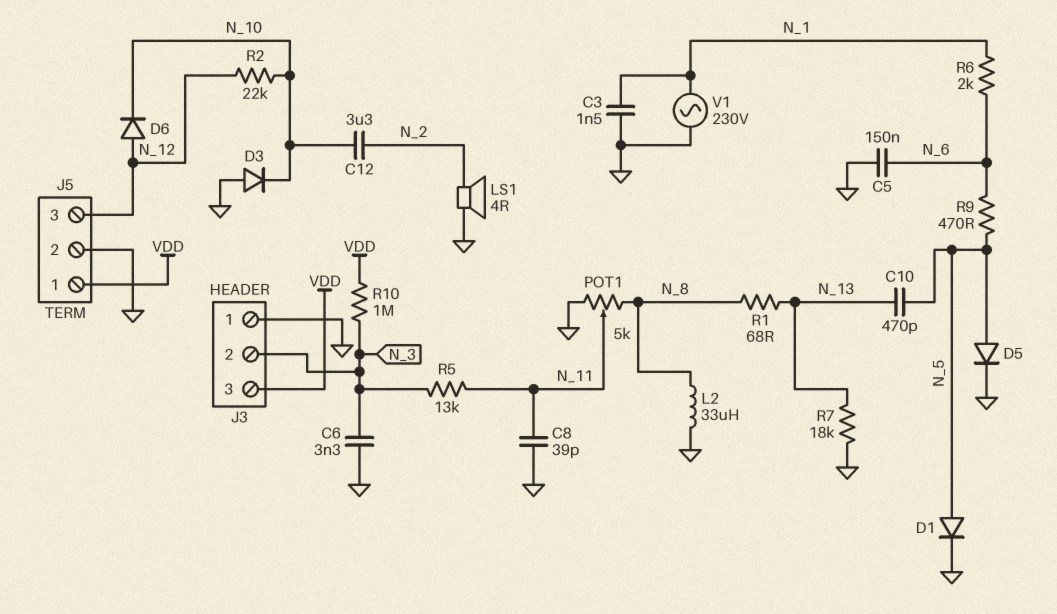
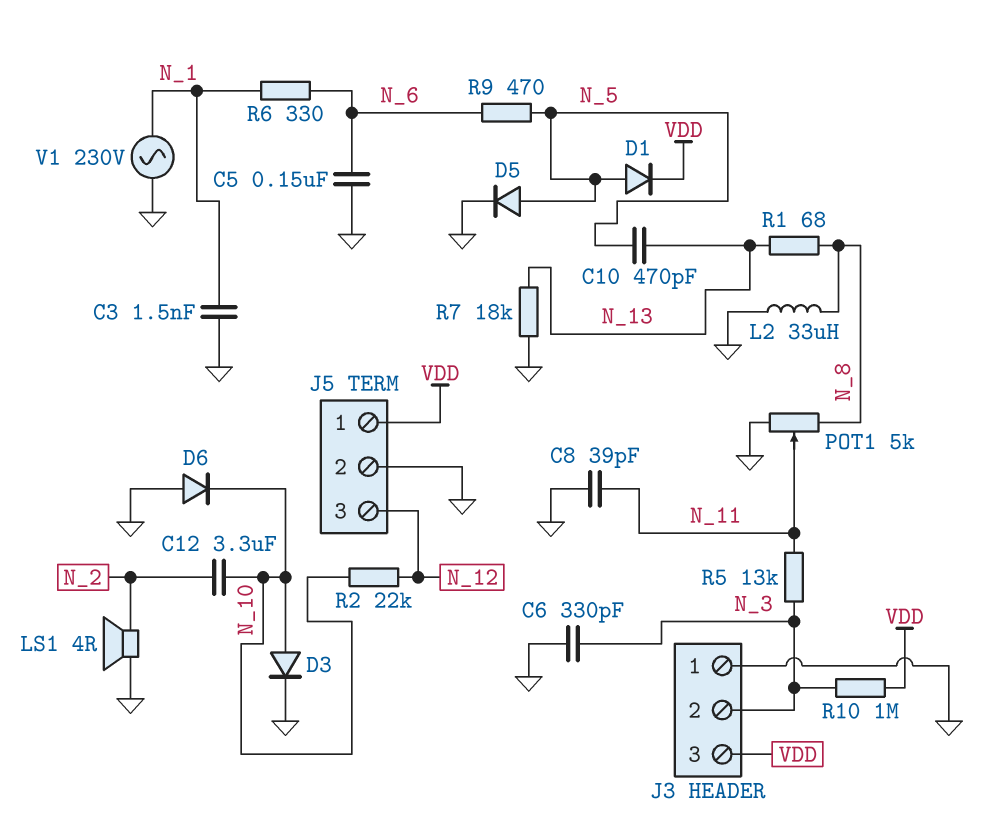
C6: 3.3nF (GND, N_3) -> 330pF (GND, N_3)
D1: diode (A N_5, K GND) -> diode (A N_5, K VDD)
D3: diode (A GND, K N_10) -> diode (A N_10, K GND)
D6: diode (A N_12, K N_10) -> diode (A GND, K N_10)
R6: 2k (N_1, N_6) -> 330 (N_1, N_6)

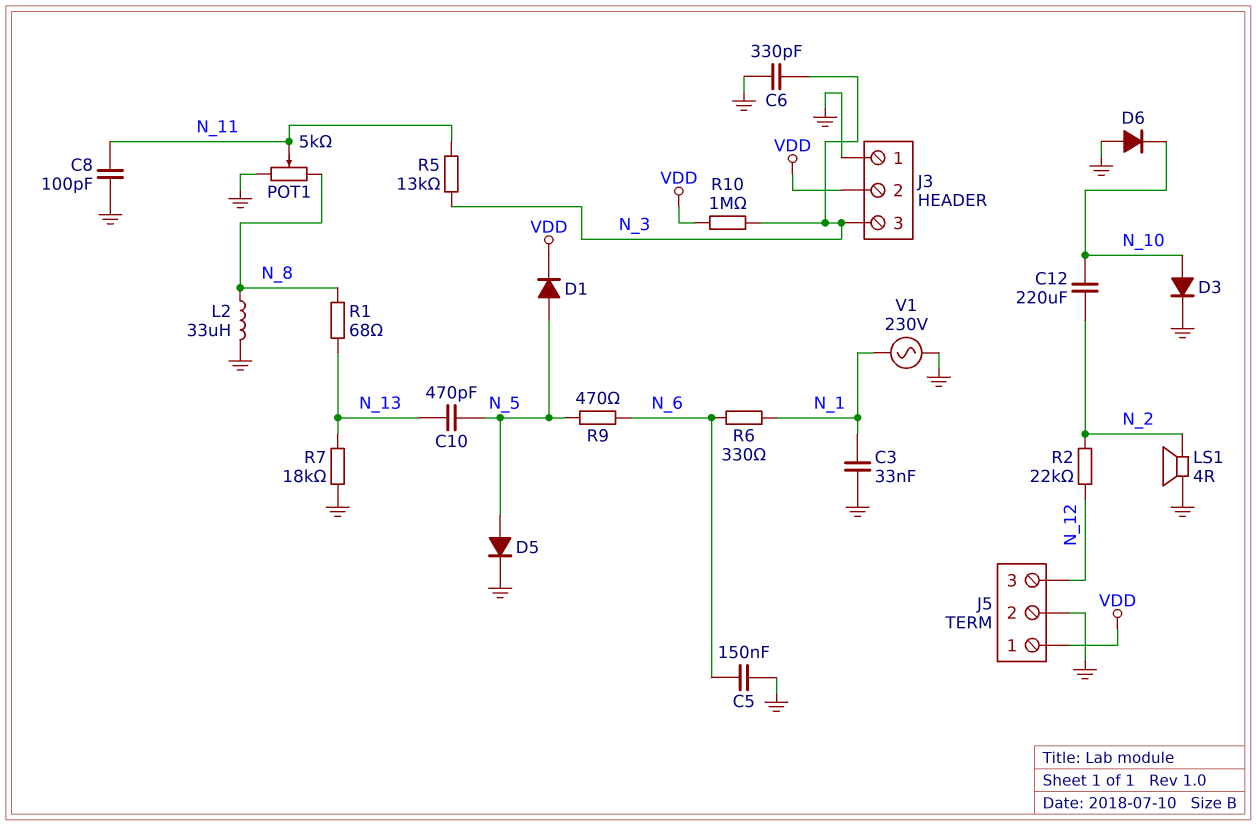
C3: 1.5nF (GND, N_1) -> 33nF (GND, N_1)
C8: 39pF (GND, N_11) -> 100pF (GND, N_11)
C12: 3.3uF (N_2, N_10) -> 220uF (N_2, N_10)
J3 pin 2: N_3 -> VDD
J3 pin 3: VDD -> N_3
R2: 22k (N_10, N_12) -> 22k (N_2, N_12)

